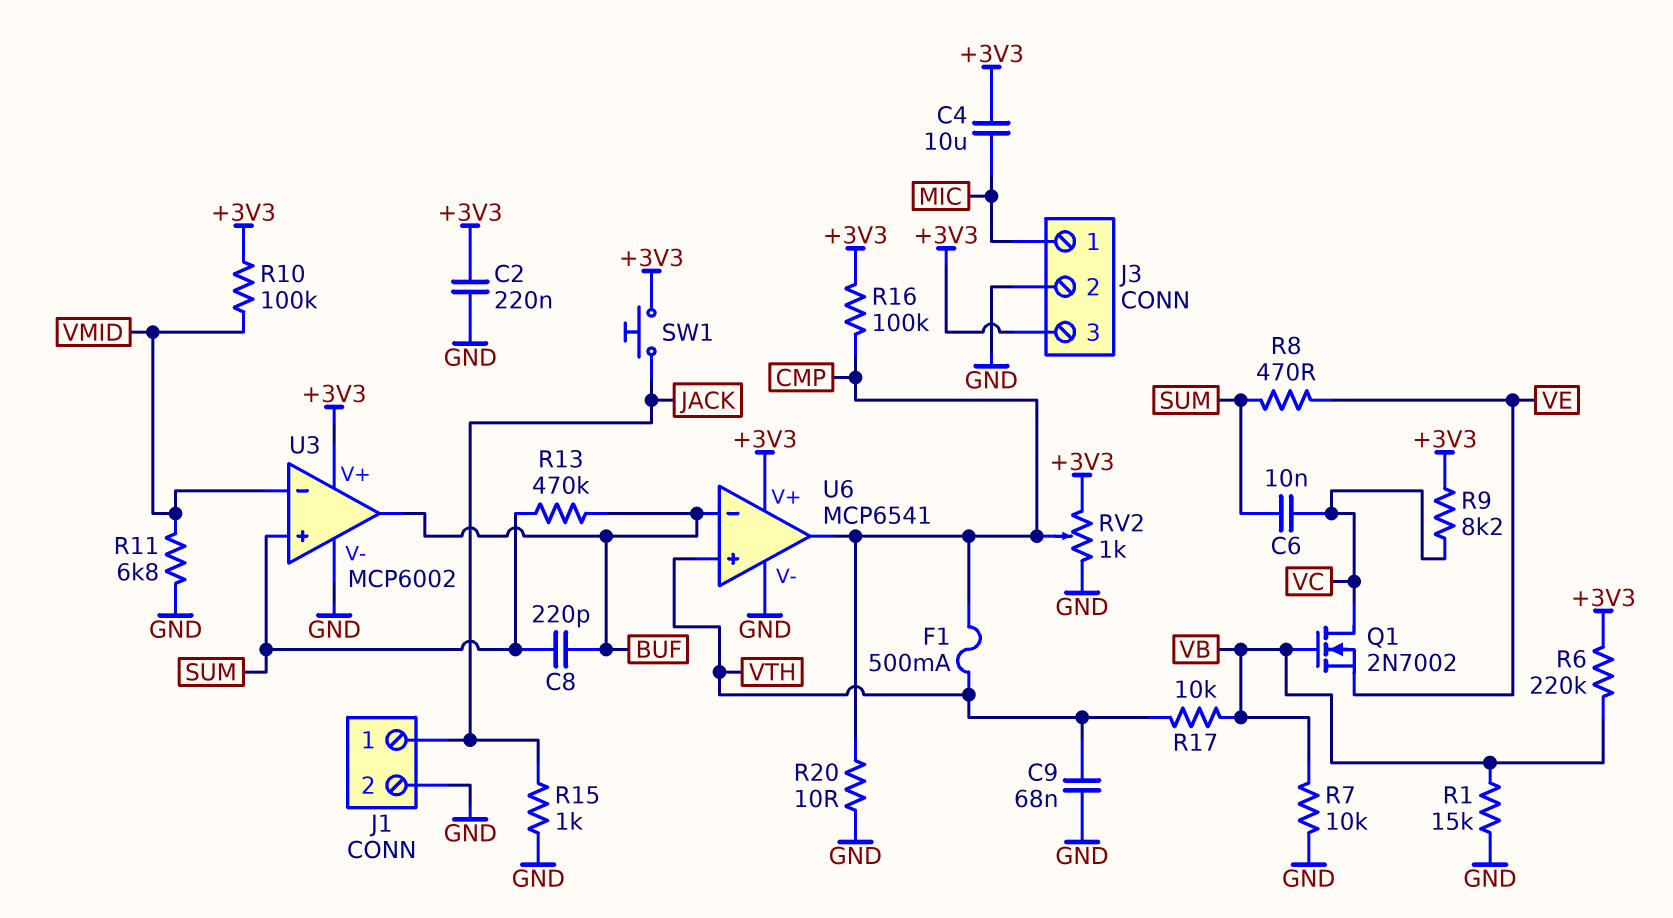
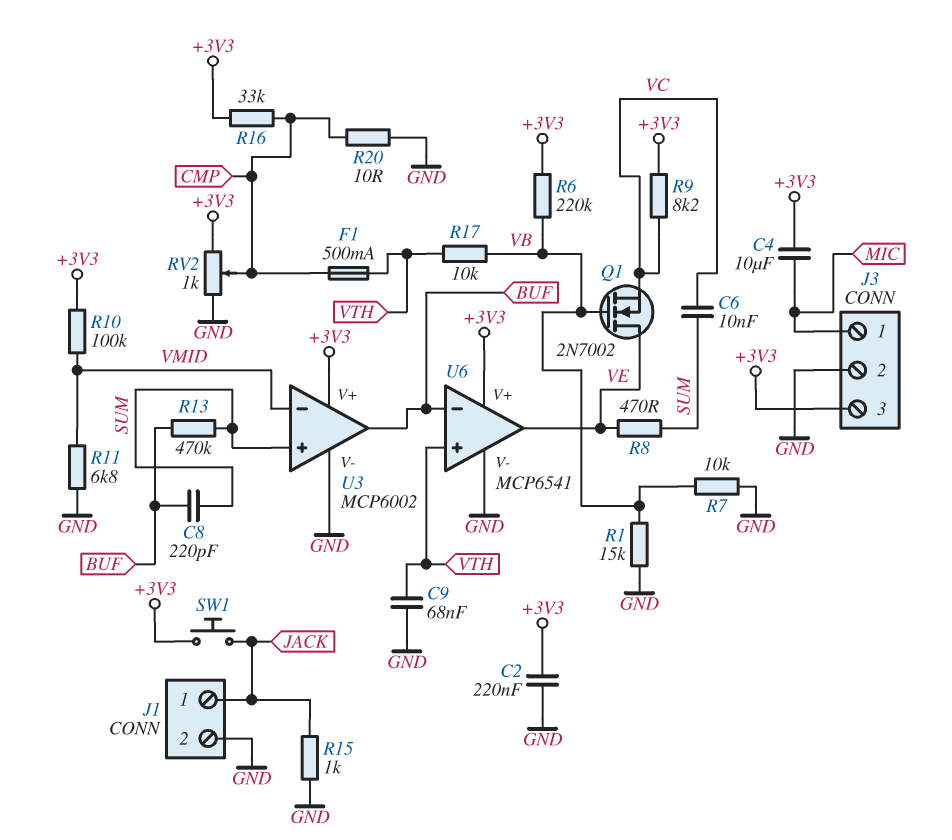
Q1: NMOS 2N7002 (G VB, D VC, S VE) -> NMOS 2N7002 (G VB, D VE, S VC)
R16: 100k (+3V3, CMP) -> 33k (+3V3, CMP)
U6 pin out: CMP -> VE

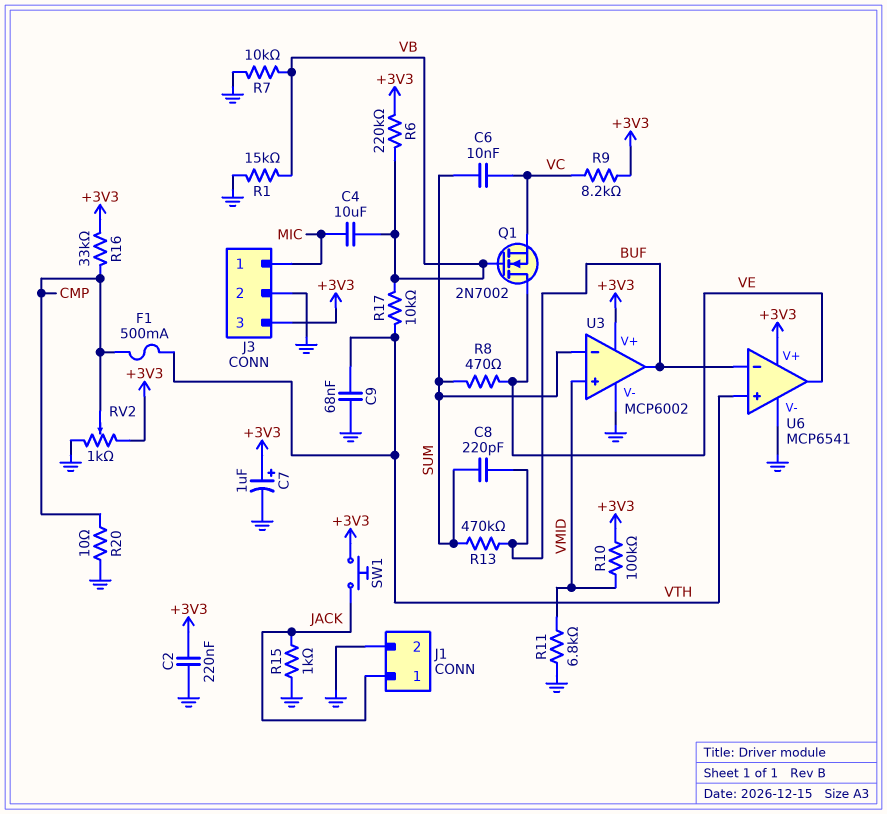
C4: 10uF (+3V3, MIC) -> 10uF (MIC, VB)
C7: none -> 1uF (plus +3V3, minus GND)
U3 pin in+: SUM -> VMID
U3 pin in-: VMID -> SUM

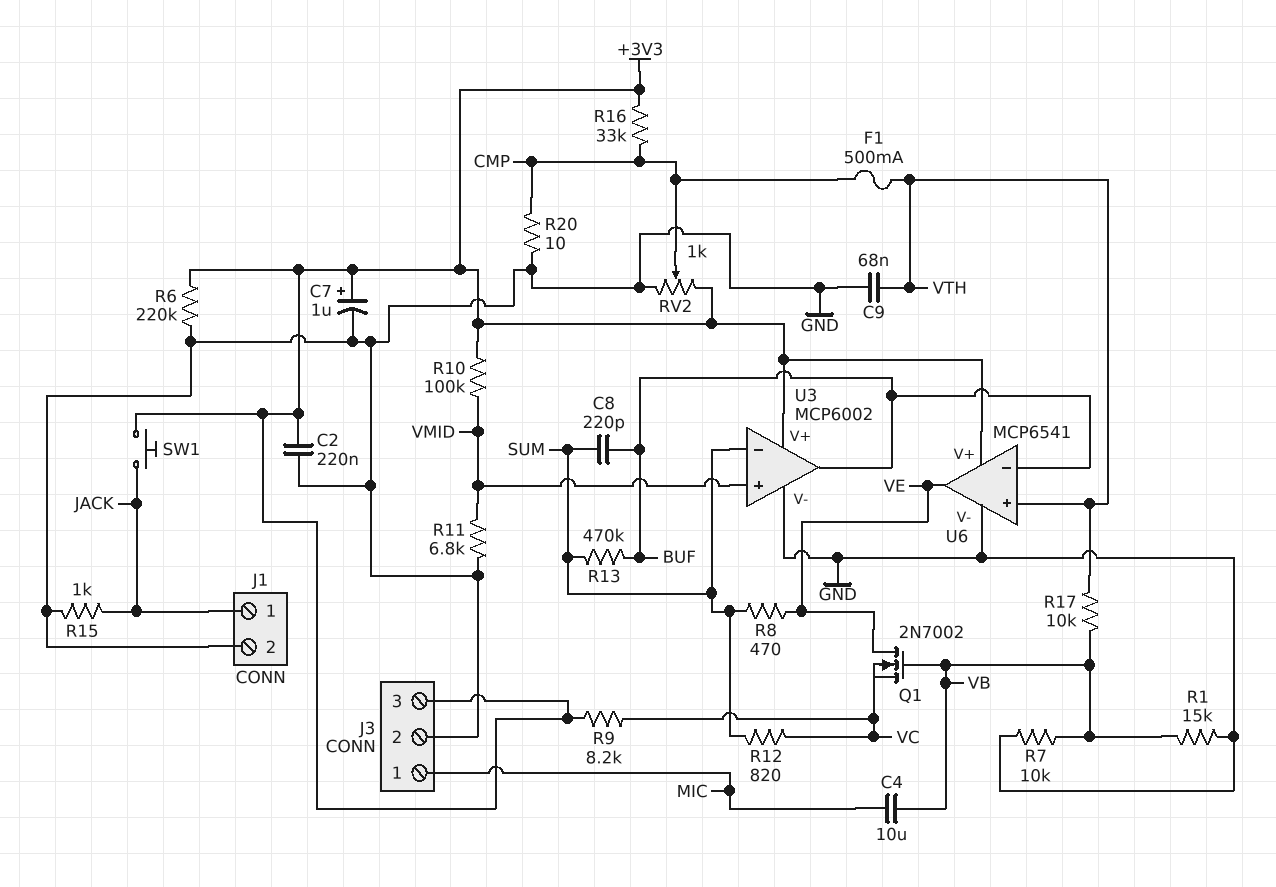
C6: 10nF (SUM, VC) -> none
R6: 220k (+3V3, VB) -> 220k (+3V3, GND)
R12: none -> 820 (SUM, VC)

